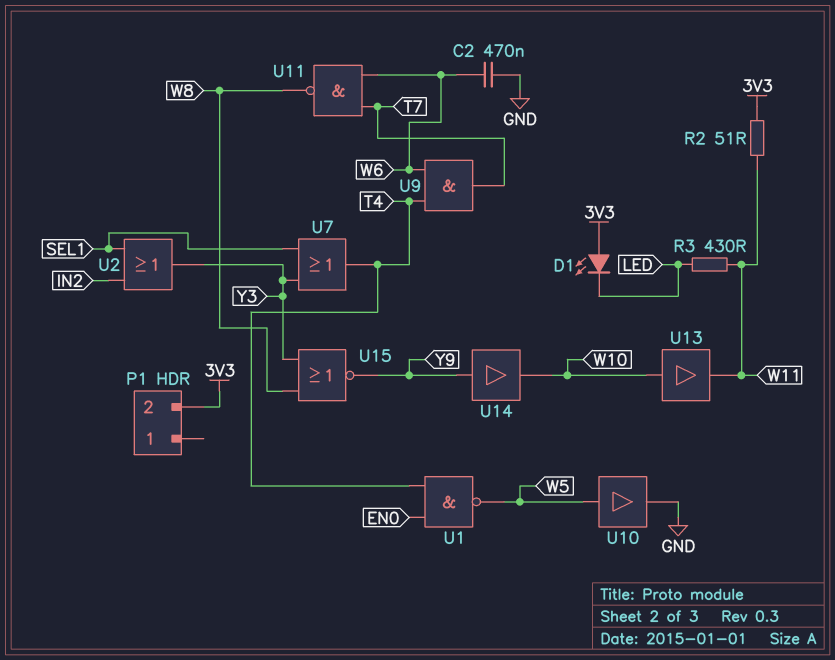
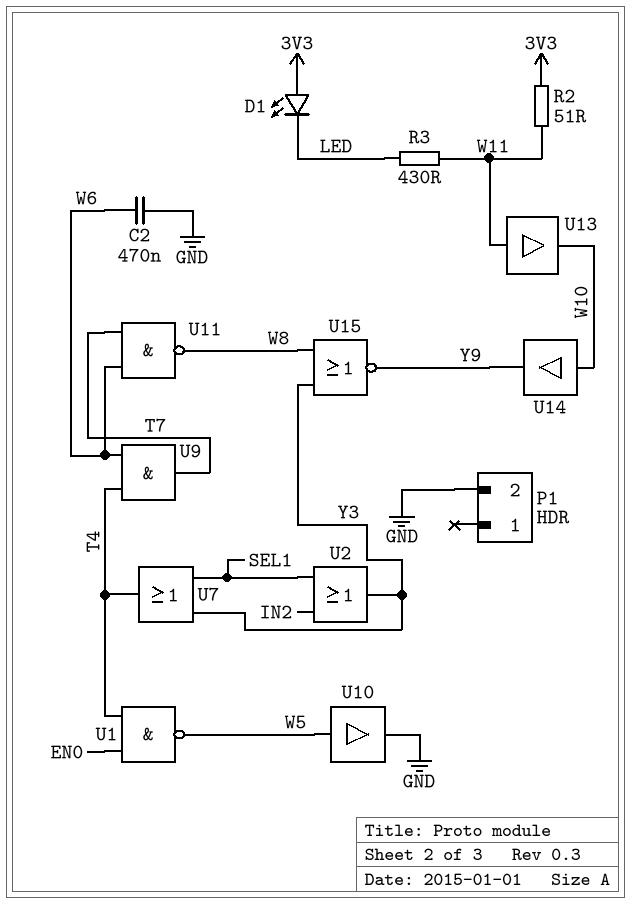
P1 pin 2: 3V3 -> GND
U13: buffer (in W10, out W11) -> buffer (in W11, out W10)
U14: buffer (in Y9, out W10) -> buffer (in W10, out Y9)

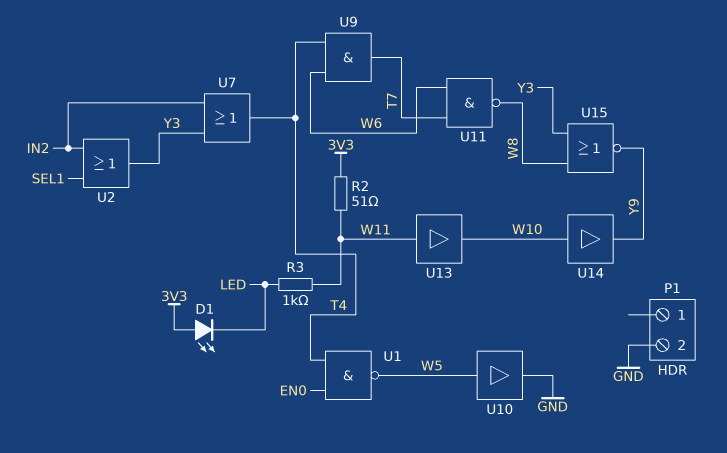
C2: 470nF (GND, W6) -> none
R3: 430 (LED, W11) -> 1k (LED, W11)
U7: OR (in SEL1, in Y3, out T4) -> OR (in IN2, in Y3, out T4)

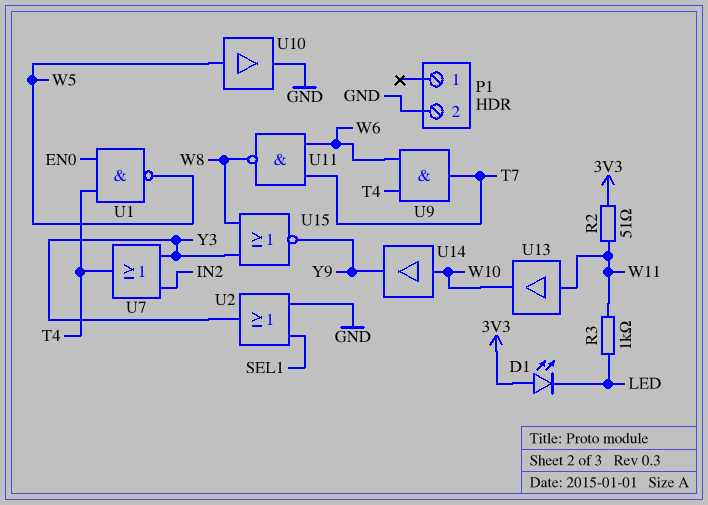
U2: OR (in IN2, in SEL1, out Y3) -> OR (in GND, in SEL1, out Y3)

